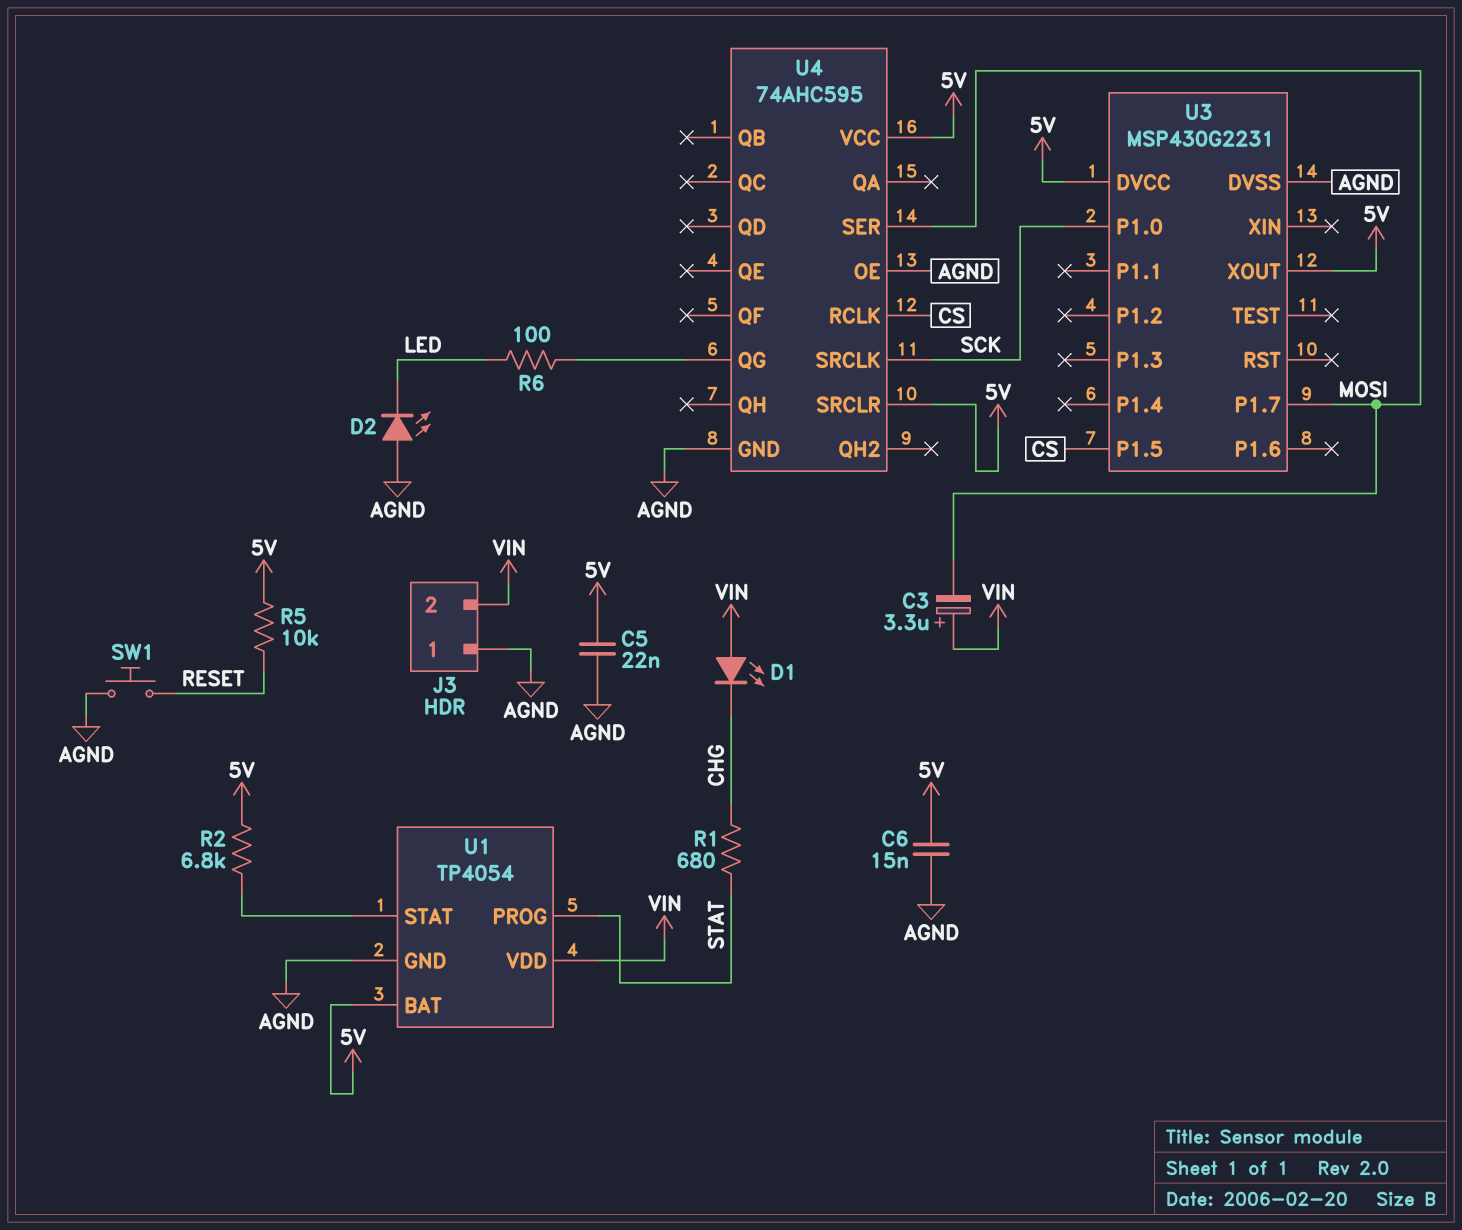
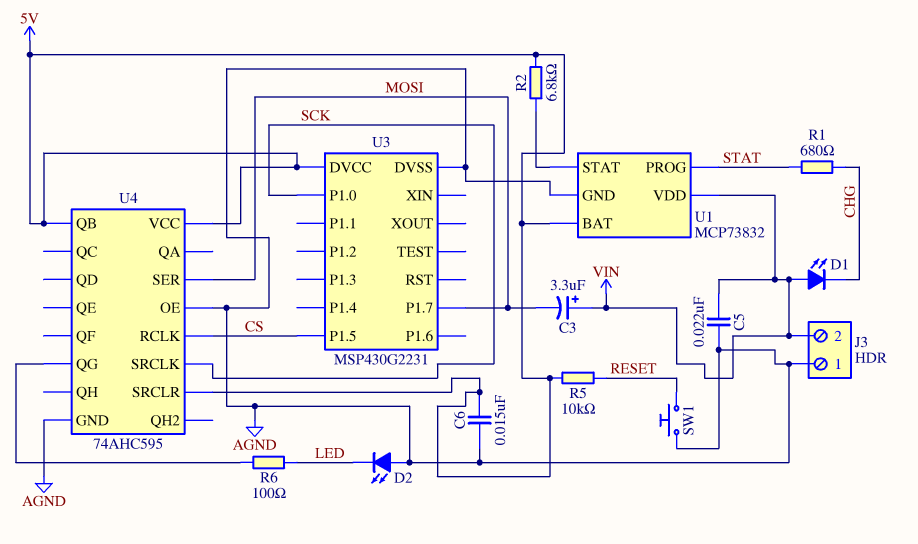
C5: 22nF (5V, AGND) -> 22nF (AGND, VIN)
U1: TP4054 -> MCP73832
U3 pin XOUT: 5V -> none
U4 pin QB: none -> 5V

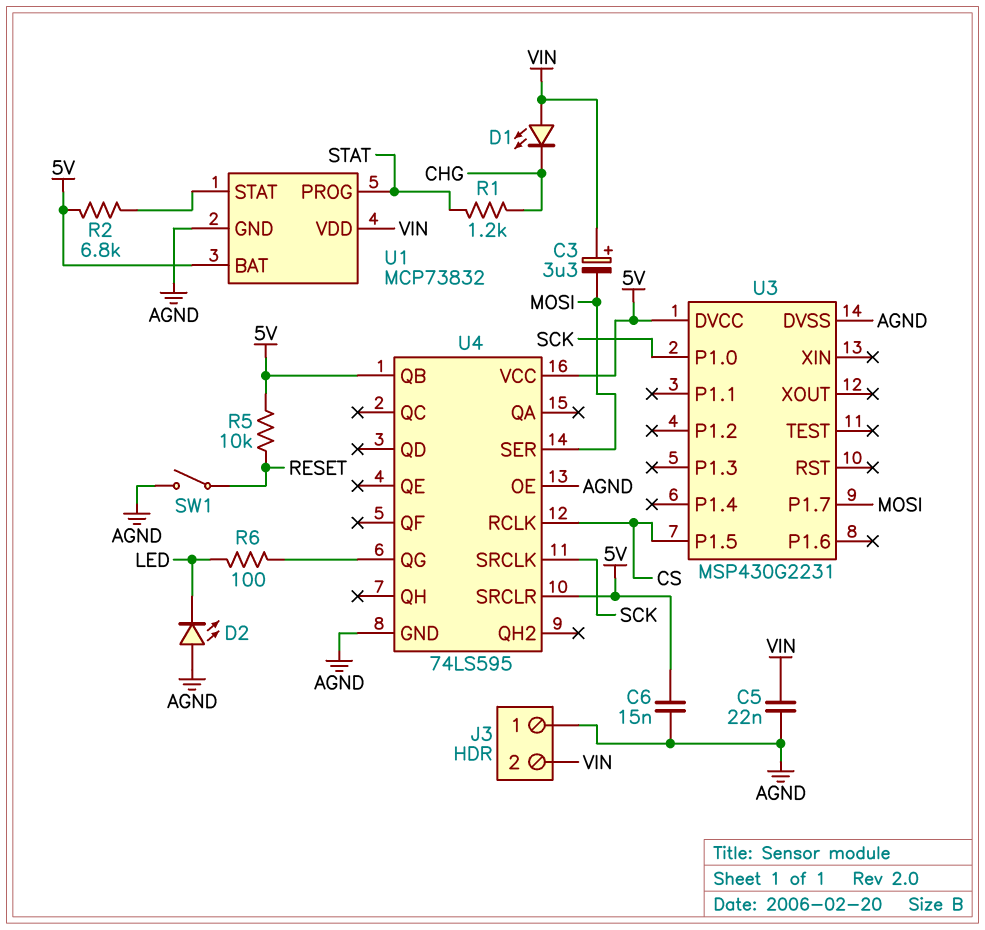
R1: 680 (CHG, STAT) -> 1.2k (CHG, STAT)
SW1: button (AGND, RESET) -> switch (AGND, RESET)
U4: 74AHC595 -> 74LS595

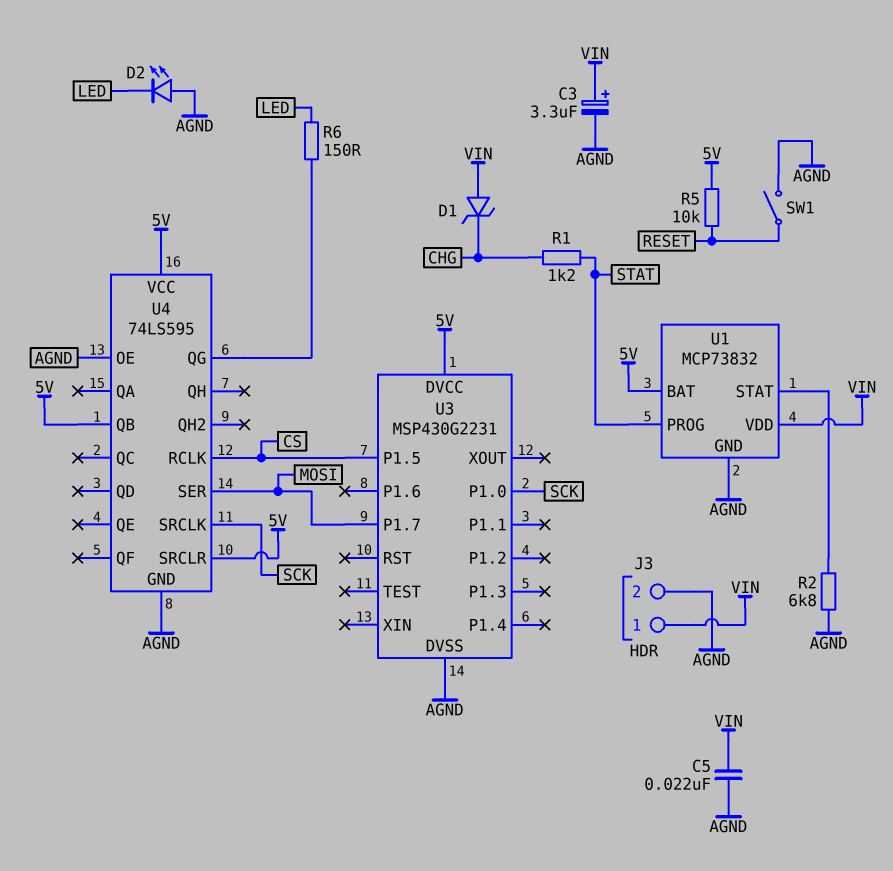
C3: 3.3uF (plus VIN, minus MOSI) -> 3.3uF (plus VIN, minus AGND)
C6: 15nF (5V, AGND) -> none
D1: LED (A VIN, K CHG) -> zener (A VIN, K CHG)
J3 pin 1: AGND -> VIN
J3 pin 2: VIN -> AGND
R2: 6.8k (5V, U1/STAT) -> 6.8k (AGND, U1/STAT)
R6: 100 (LED, U4/QG) -> 150 (LED, U4/QG)

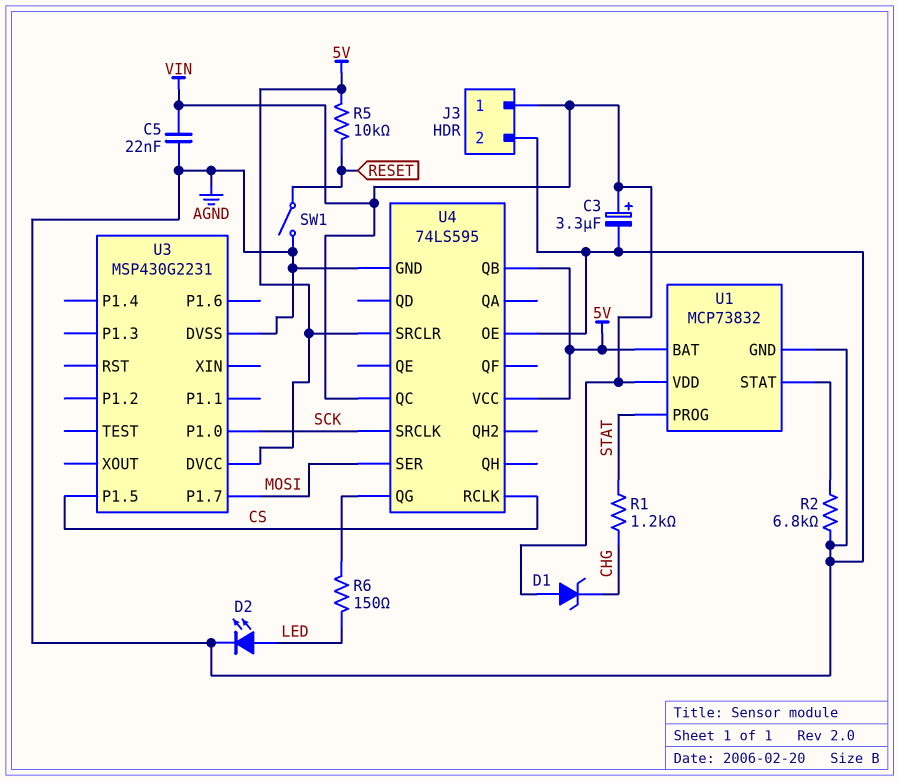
D2: LED (A AGND, K LED) -> LED (A LED, K AGND)
U4 pin QC: none -> VIN

